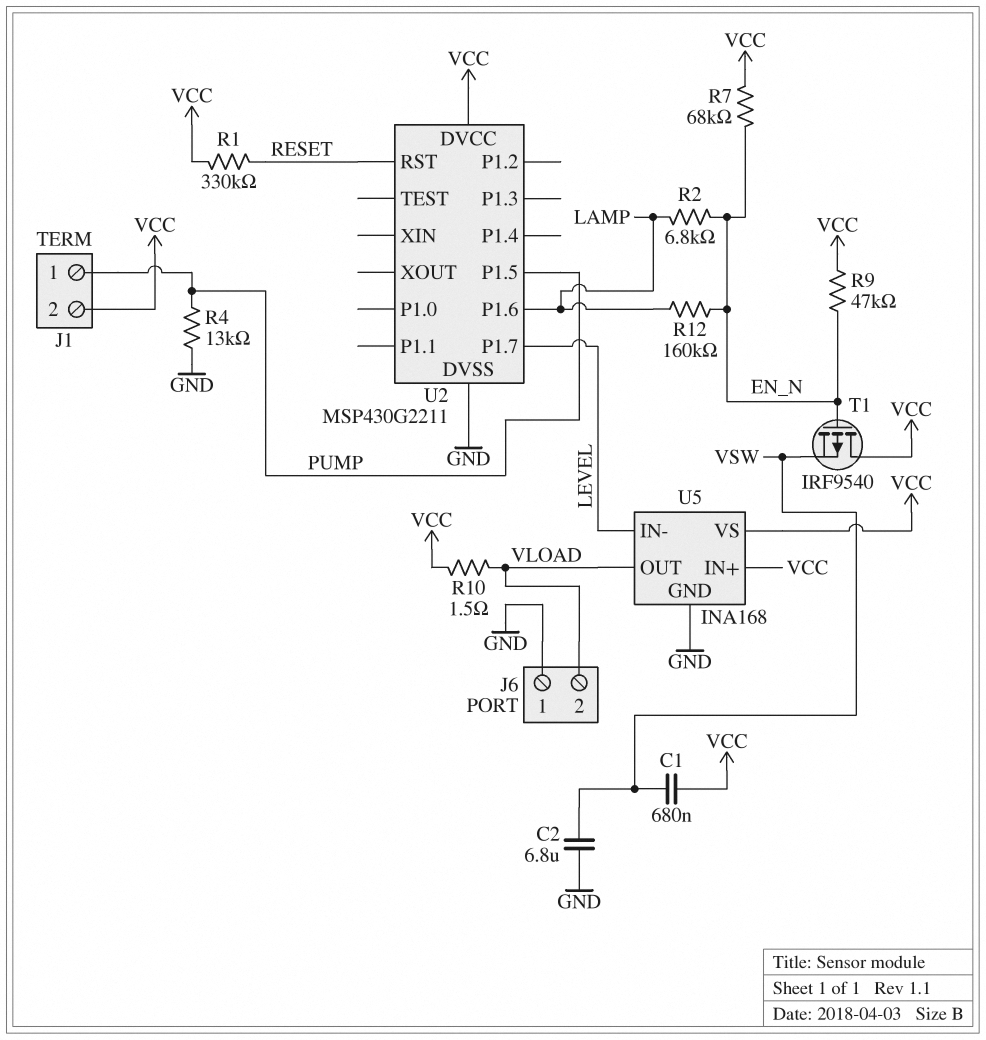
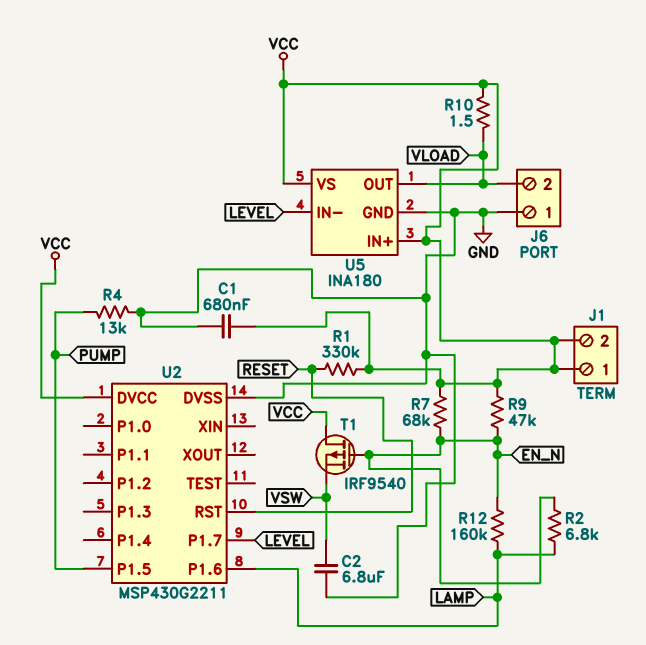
C1: 680nF (VCC, VSW) -> 680nF (GND, VCC)
J1 pin 1: PUMP -> VCC
U5: INA168 -> INA180

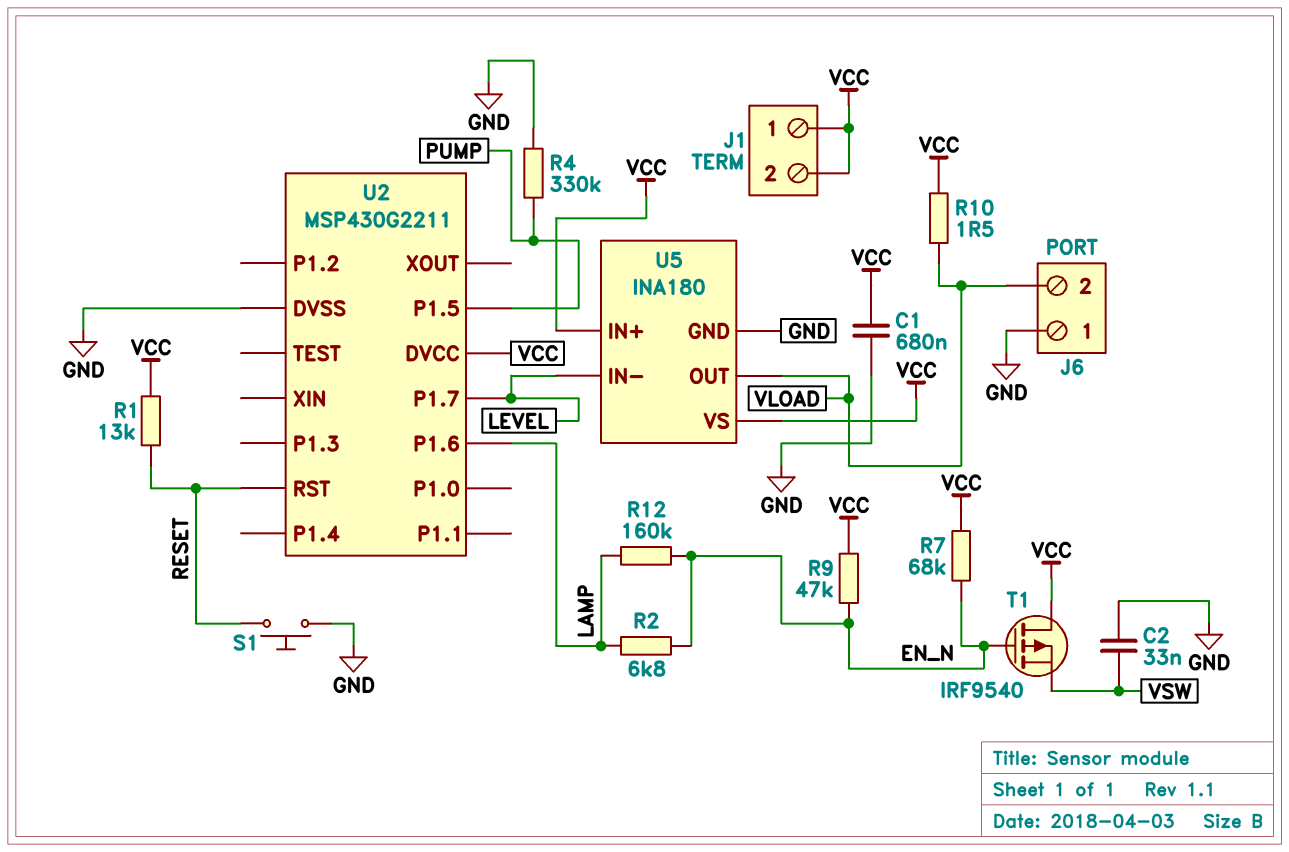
C2: 6.8uF (GND, VSW) -> 33nF (GND, VSW)
R1: 330k (RESET, VCC) -> 13k (RESET, VCC)
R4: 13k (GND, PUMP) -> 330k (GND, PUMP)
S1: none -> button (GND, RESET)

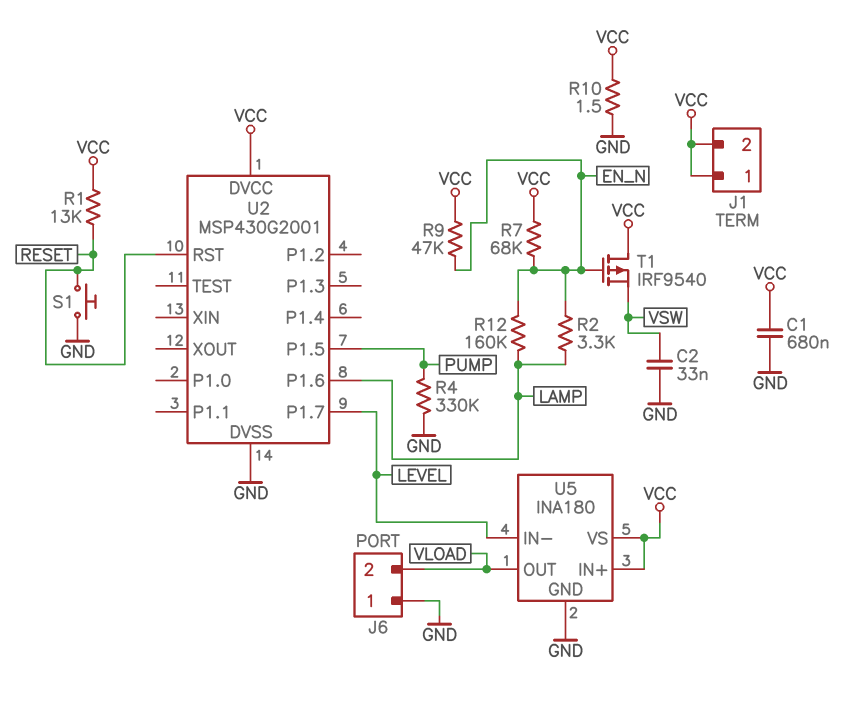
R2: 6.8k (EN_N, LAMP) -> 3.3k (EN_N, LAMP)
R10: 1.5 (VCC, VLOAD) -> 1.5 (GND, VCC)
U2: MSP430G2211 -> MSP430G2001

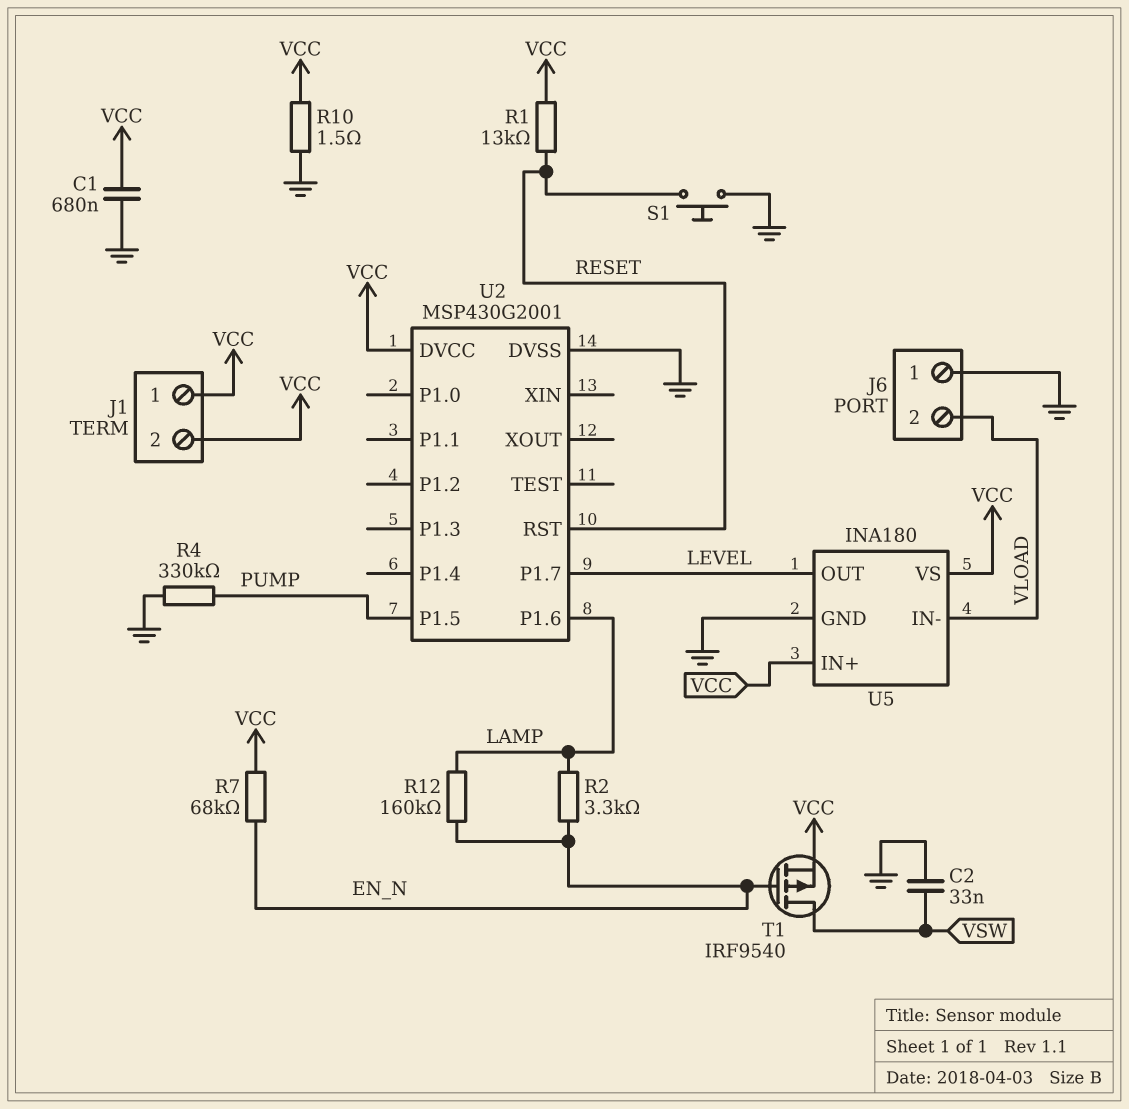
R9: 47k (EN_N, VCC) -> none
T1: PMOS IRF9540 (G EN_N, D VCC, S VSW) -> PMOS IRF9540 (G EN_N, D VSW, S VCC)
U5 pin IN-: LEVEL -> VLOAD
U5 pin OUT: VLOAD -> LEVEL

